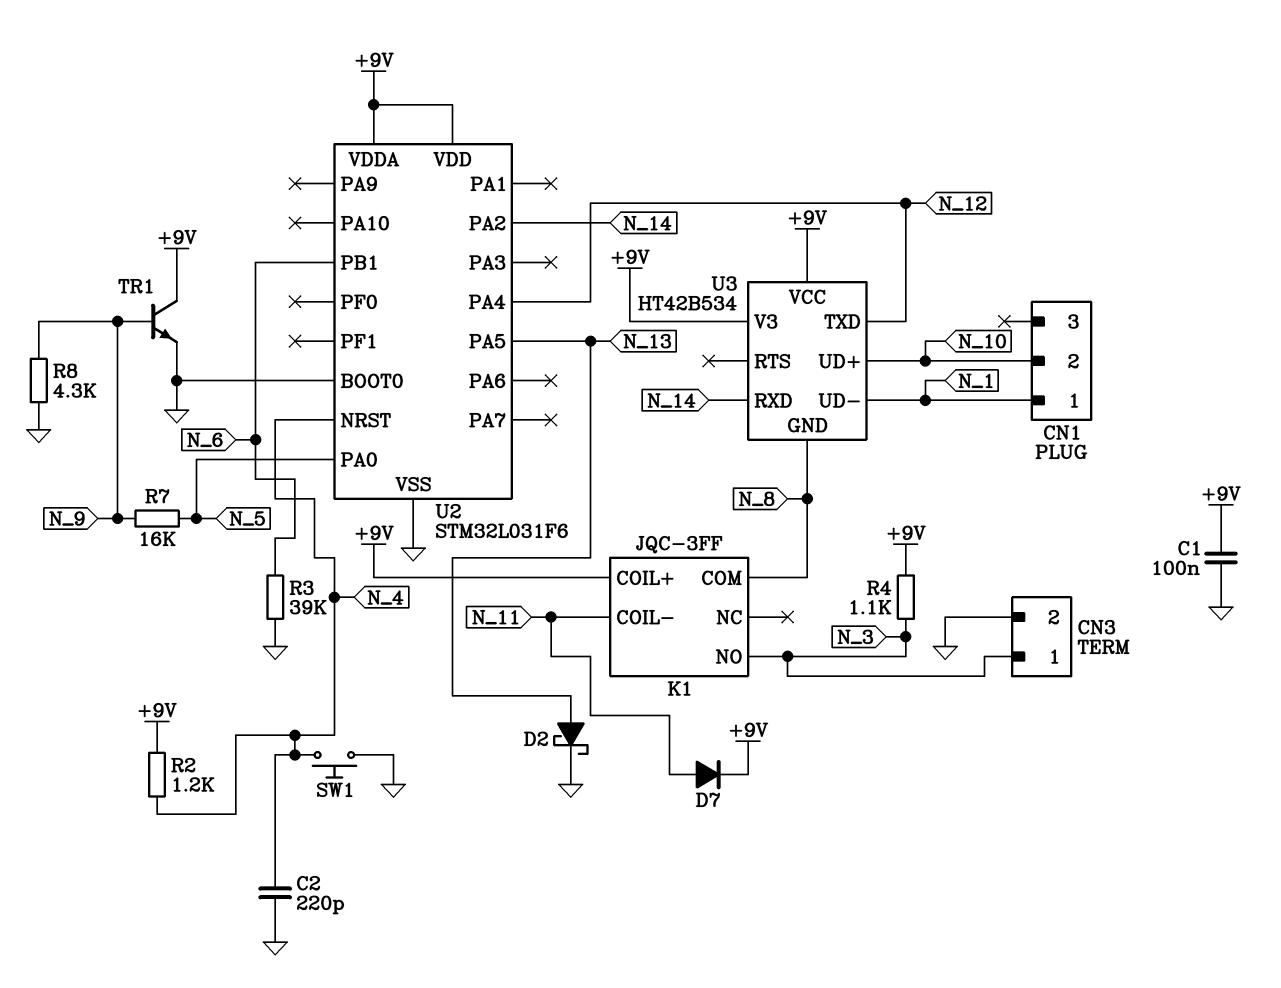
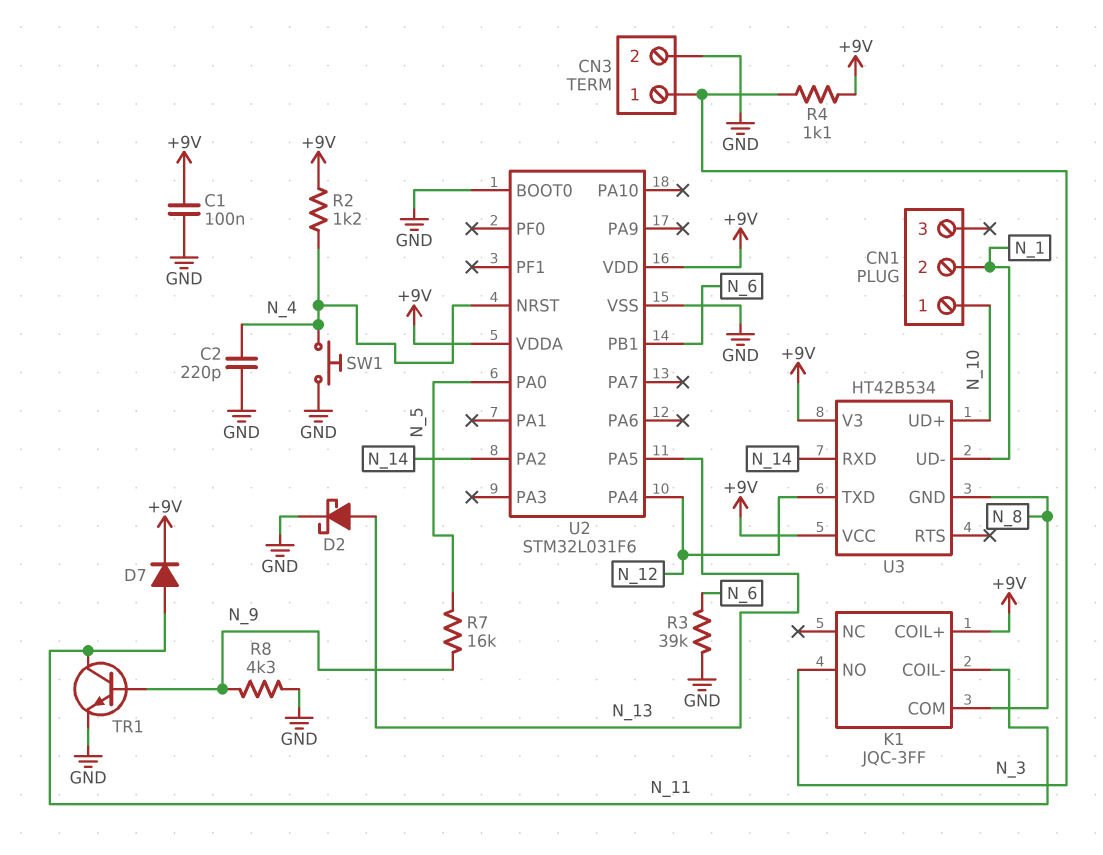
CN1 pin 1: N_1 -> N_10
CN1 pin 2: N_10 -> N_1
TR1: NPN (B N_9, C +9V, E GND) -> NPN (B N_9, C N_11, E GND)

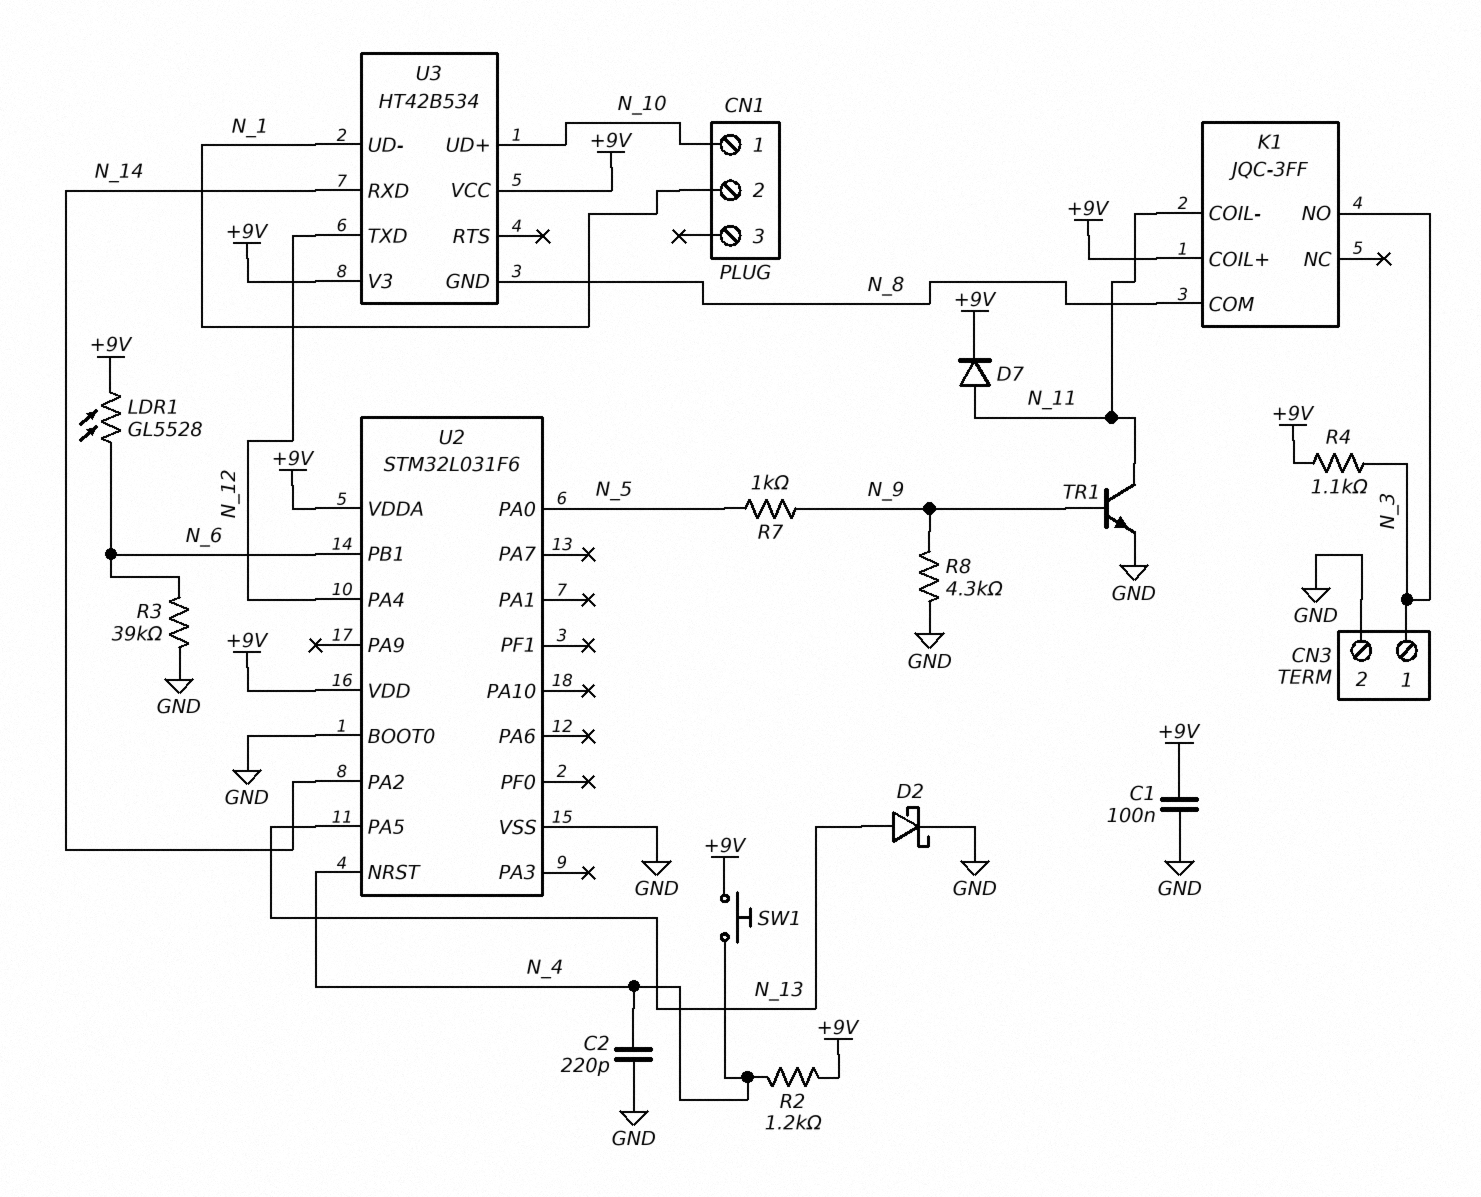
LDR1: none -> GL5528 (+9V, N_6)
R7: 16k (N_5, N_9) -> 1k (N_5, N_9)
SW1: button (GND, N_4) -> button (+9V, N_4)

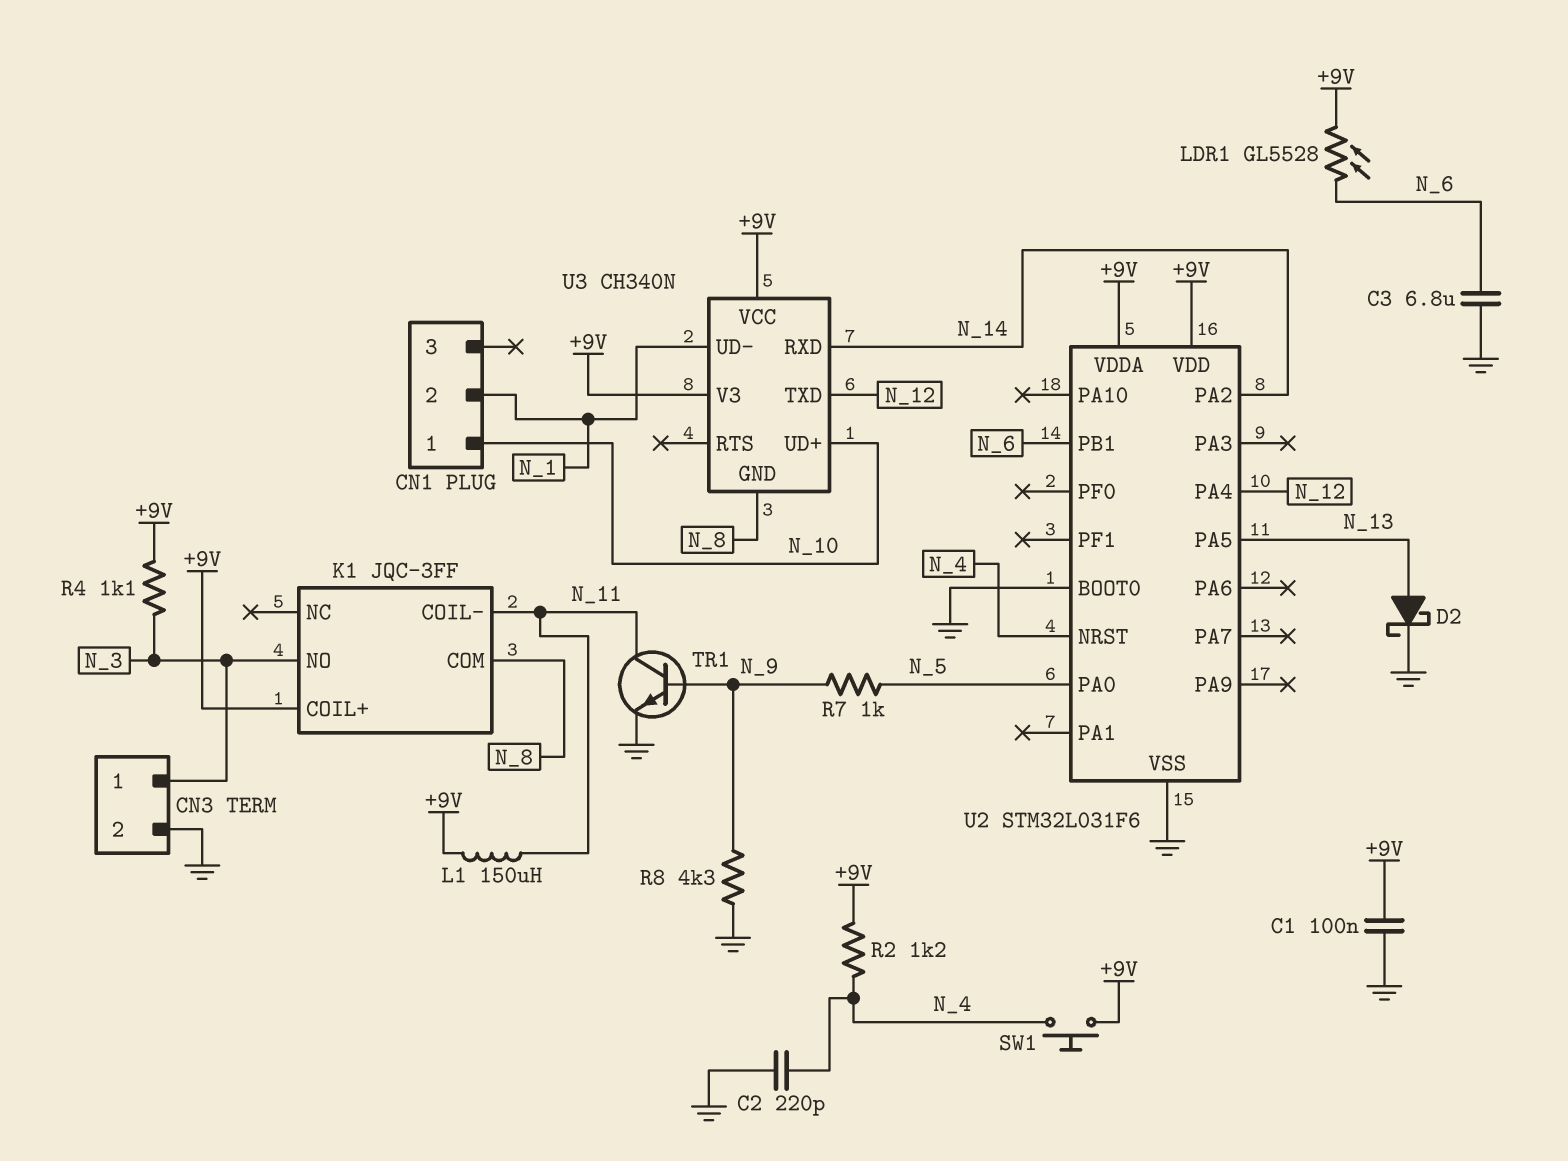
C3: none -> 6.8uF (GND, N_6)
D7: diode (A N_11, K +9V) -> none
L1: none -> 150uH (+9V, N_11)
R3: 39k (GND, N_6) -> none
U3: HT42B534 -> CH340N

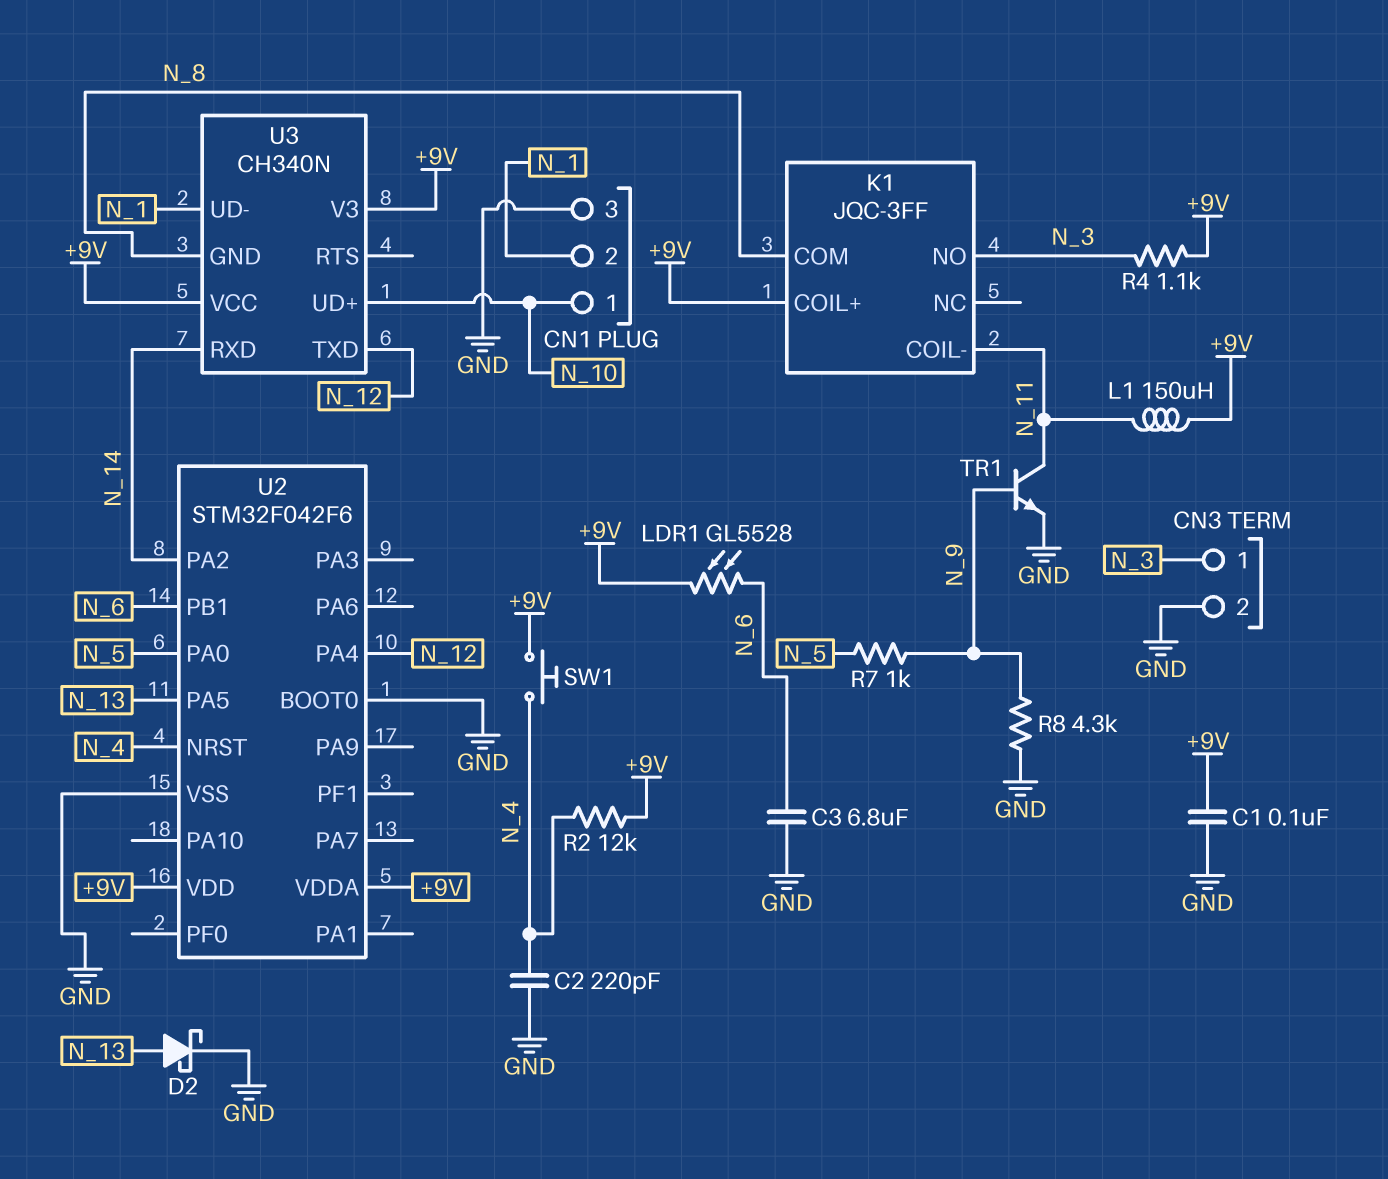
CN1 pin 3: none -> GND
R2: 1.2k (+9V, N_4) -> 12k (+9V, N_4)
U2: STM32L031F6 -> STM32F042F6

